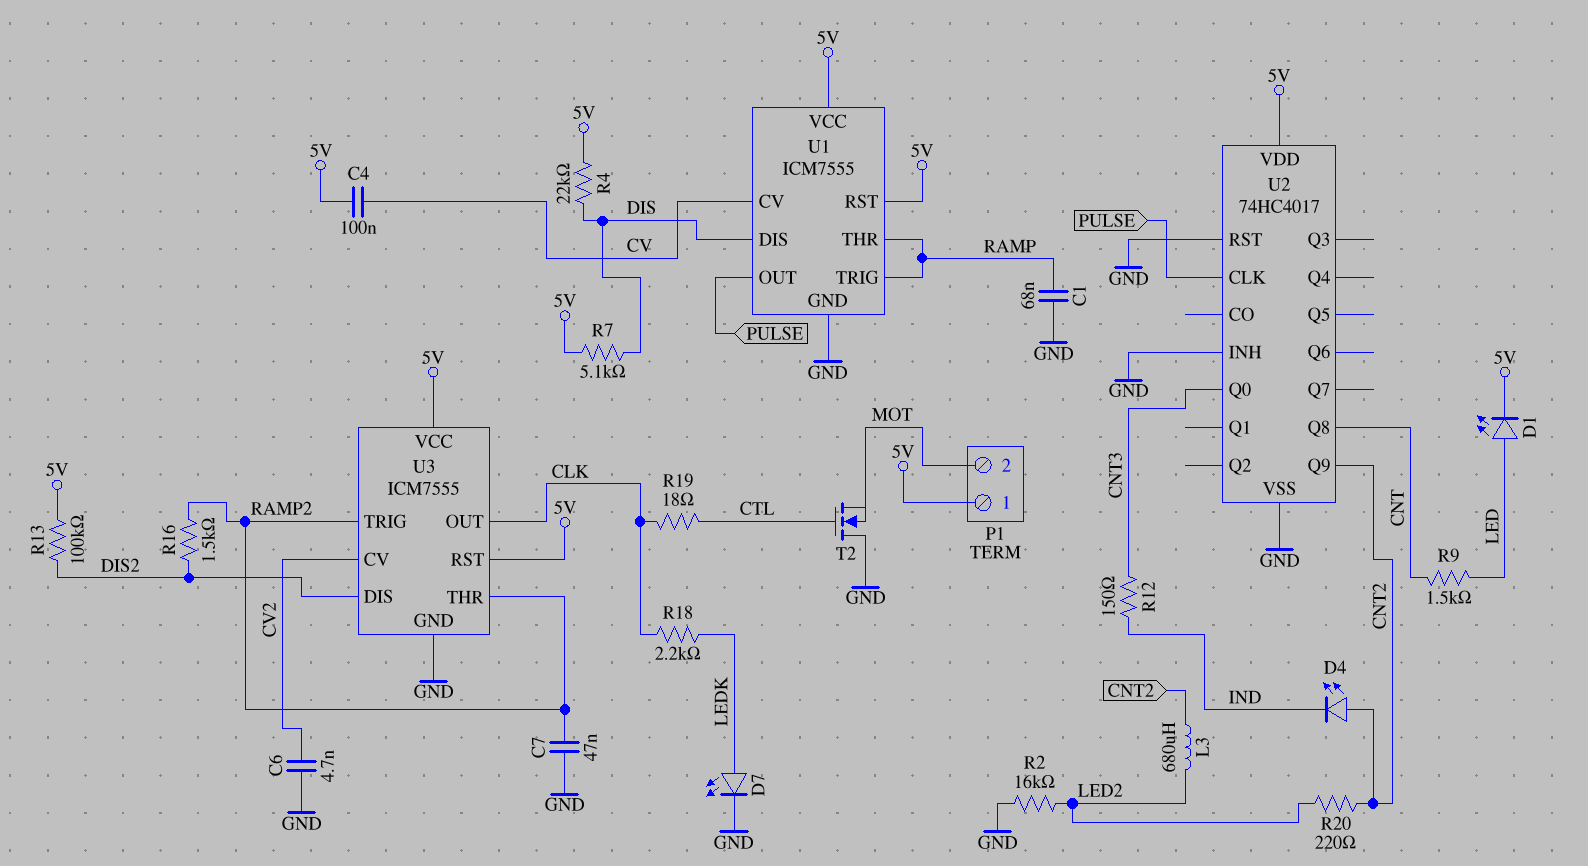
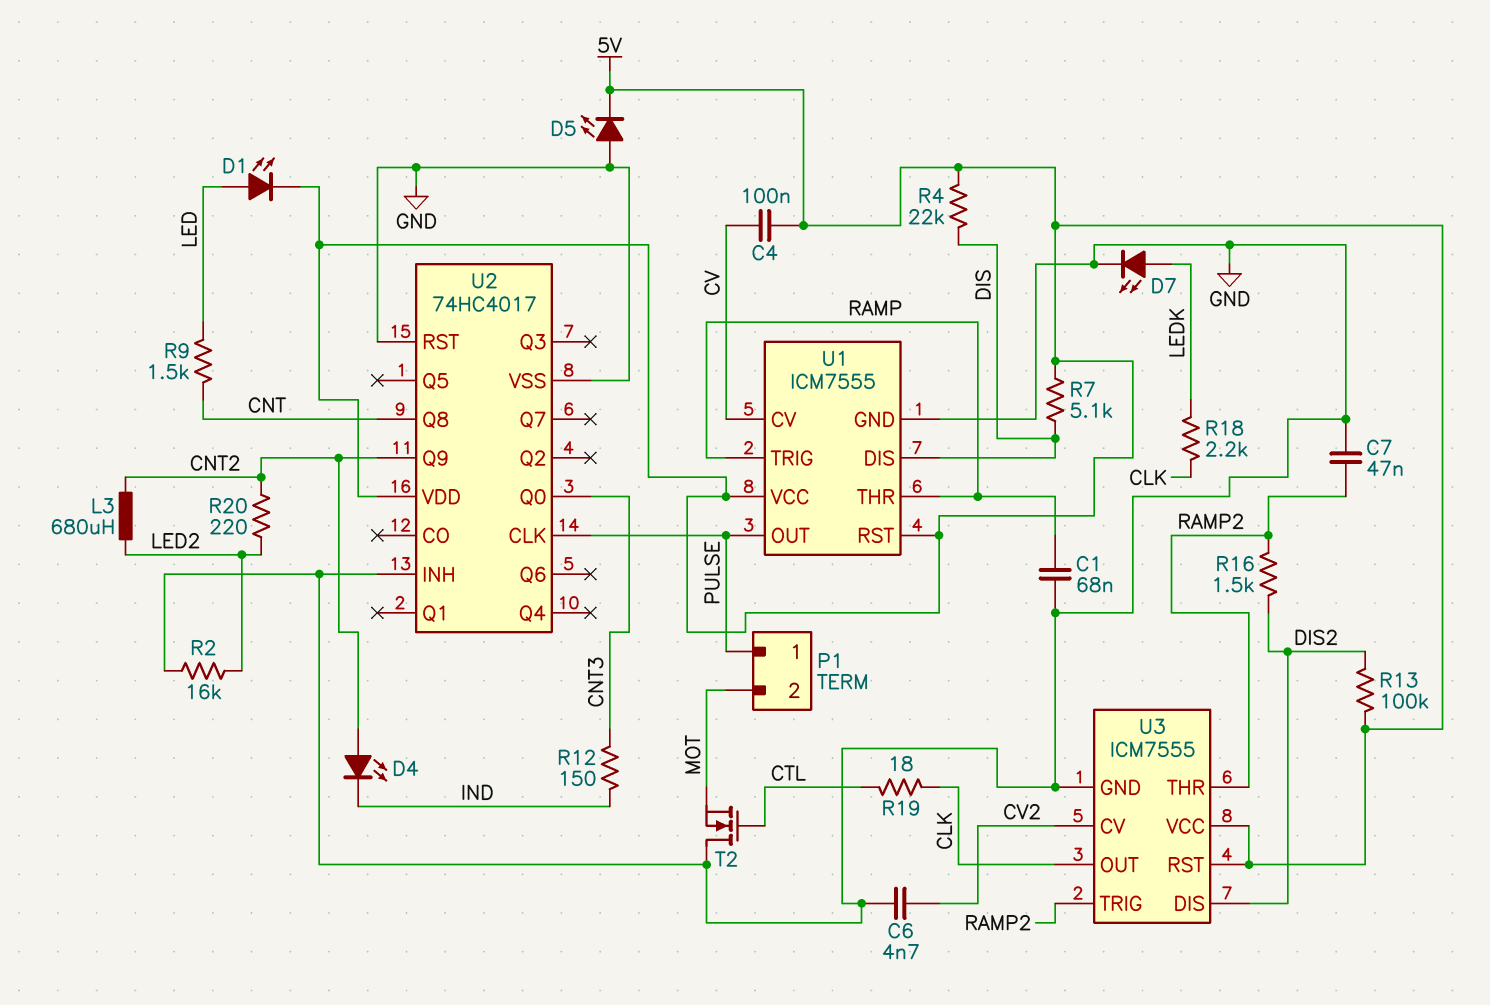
D5: none -> LED (A GND, K 5V)
P1 pin 1: 5V -> PULSE

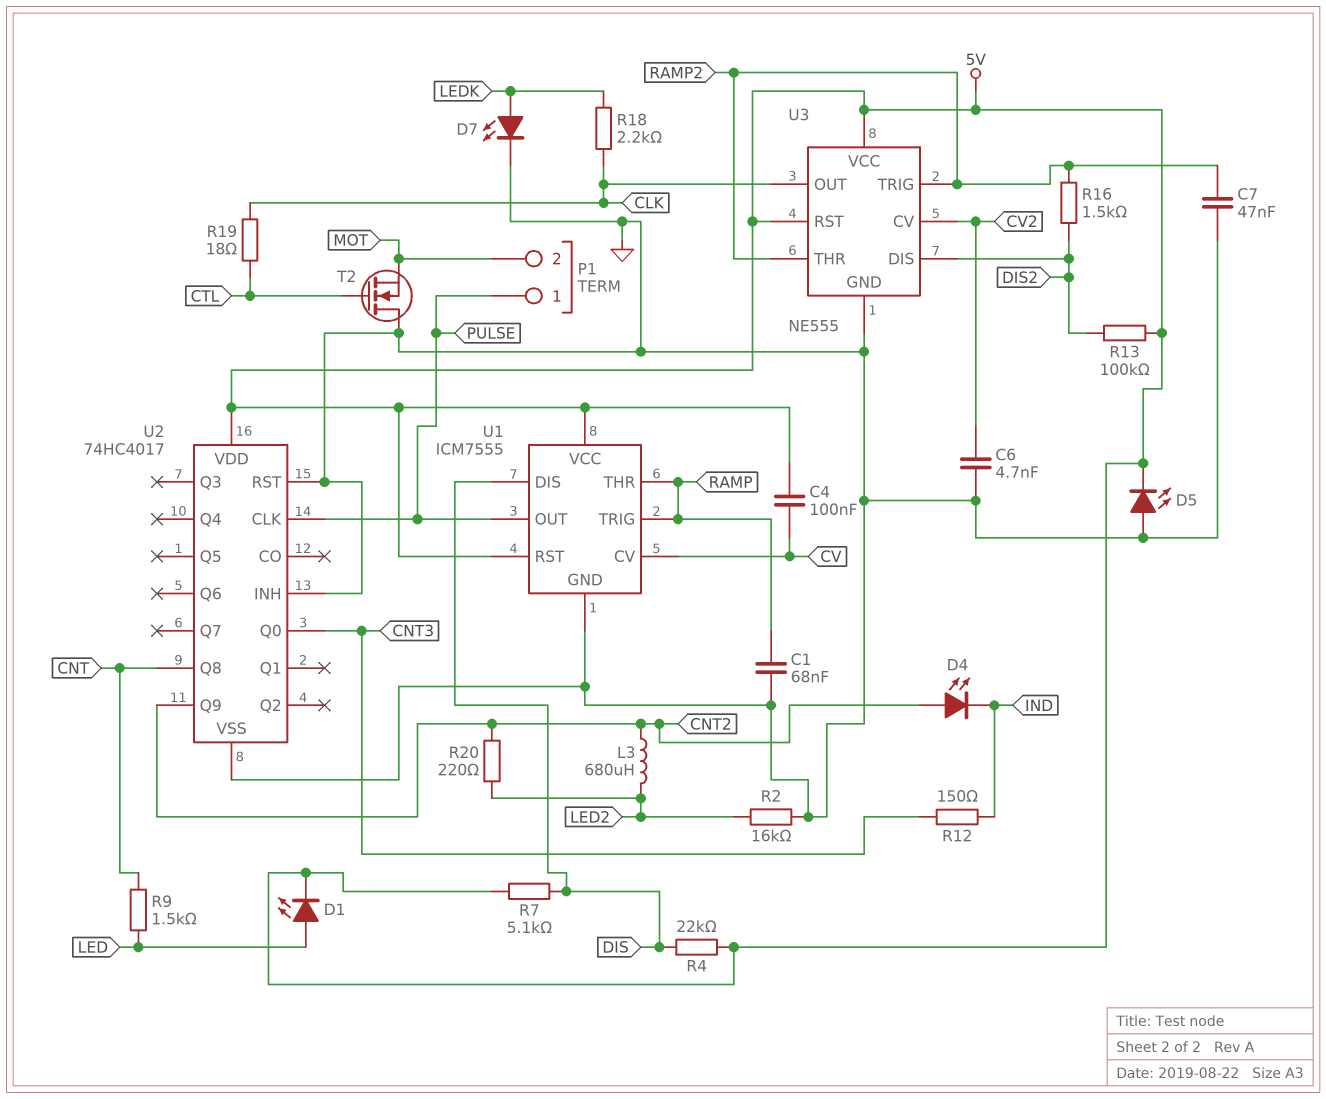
U3: ICM7555 -> NE555

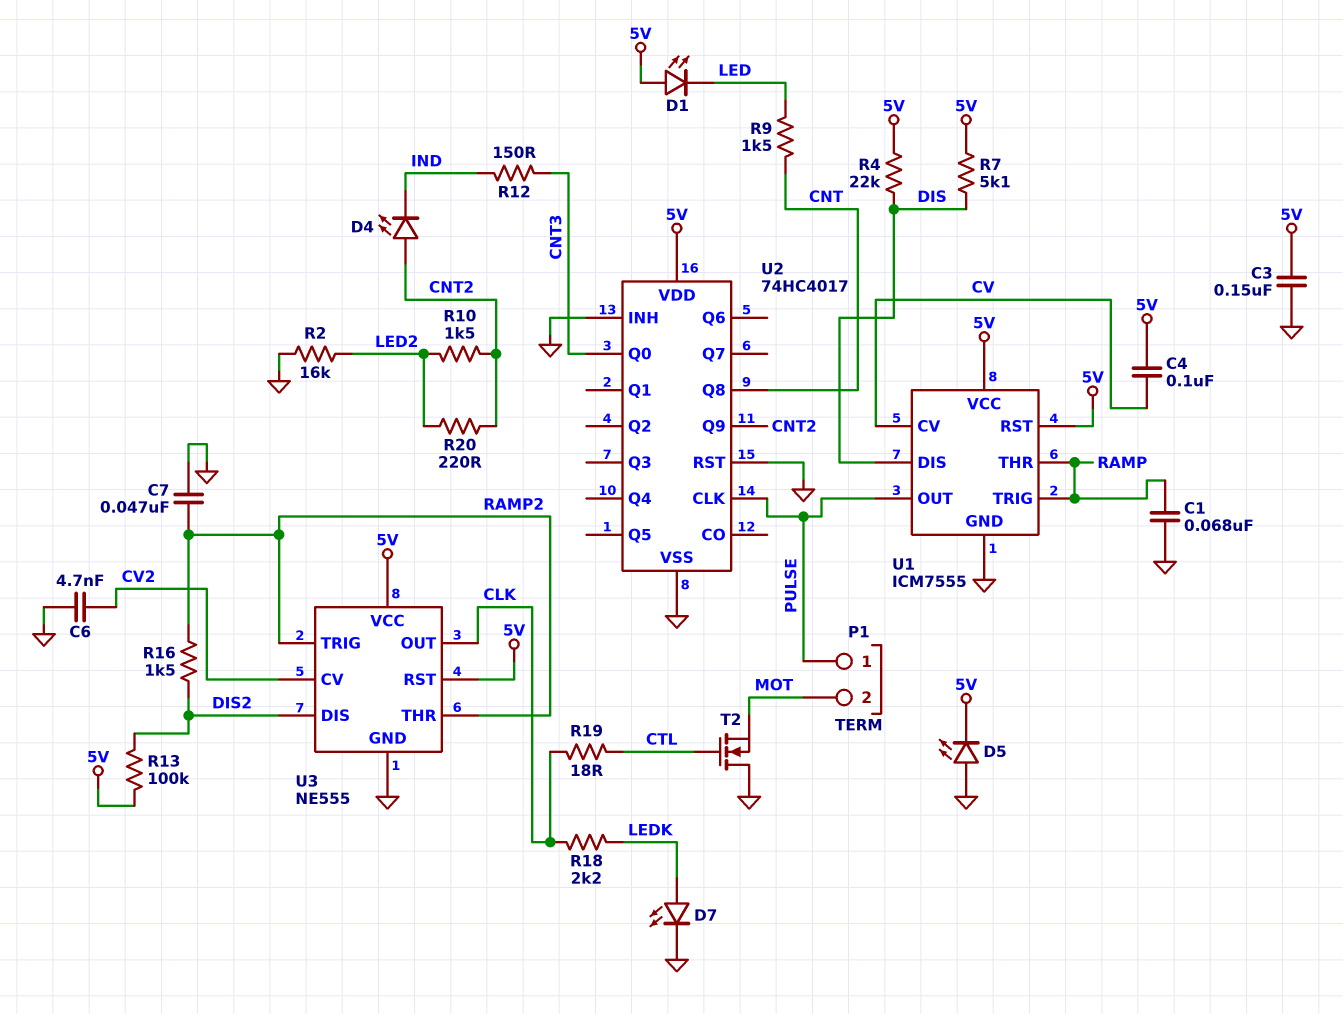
C3: none -> 150nF (5V, GND)
D1: LED (A LED, K 5V) -> LED (A 5V, K LED)
L3: 680uH (CNT2, LED2) -> none
R10: none -> 1.5k (CNT2, LED2)

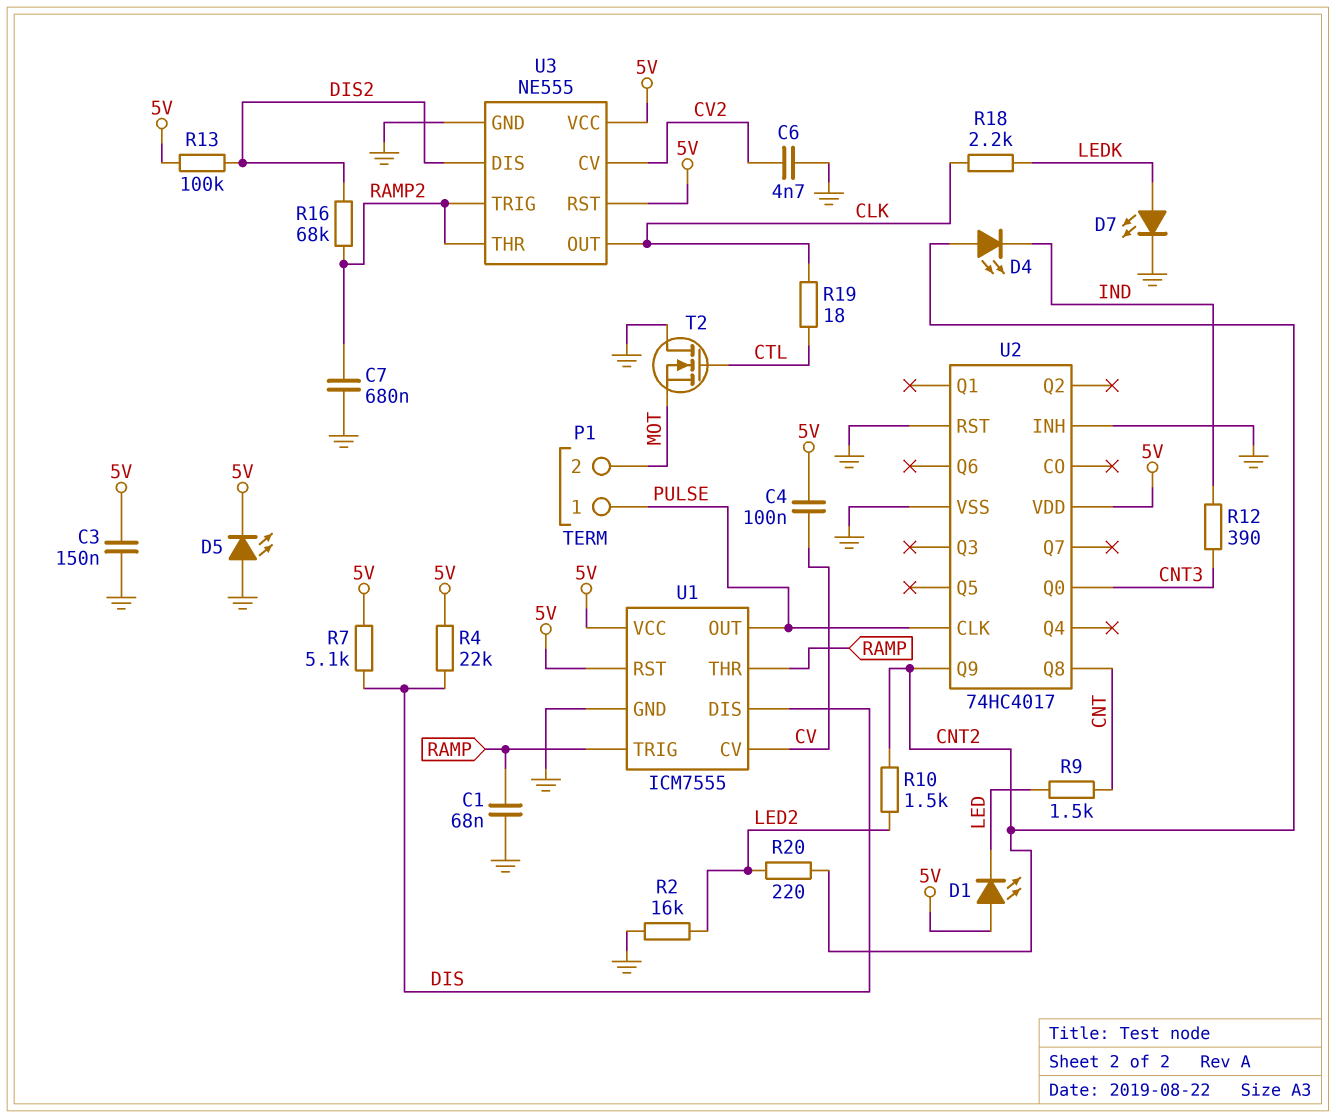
C7: 47nF (GND, RAMP2) -> 680nF (GND, RAMP2)
R12: 150 (CNT3, IND) -> 390 (CNT3, IND)
R16: 1.5k (DIS2, RAMP2) -> 68k (DIS2, RAMP2)

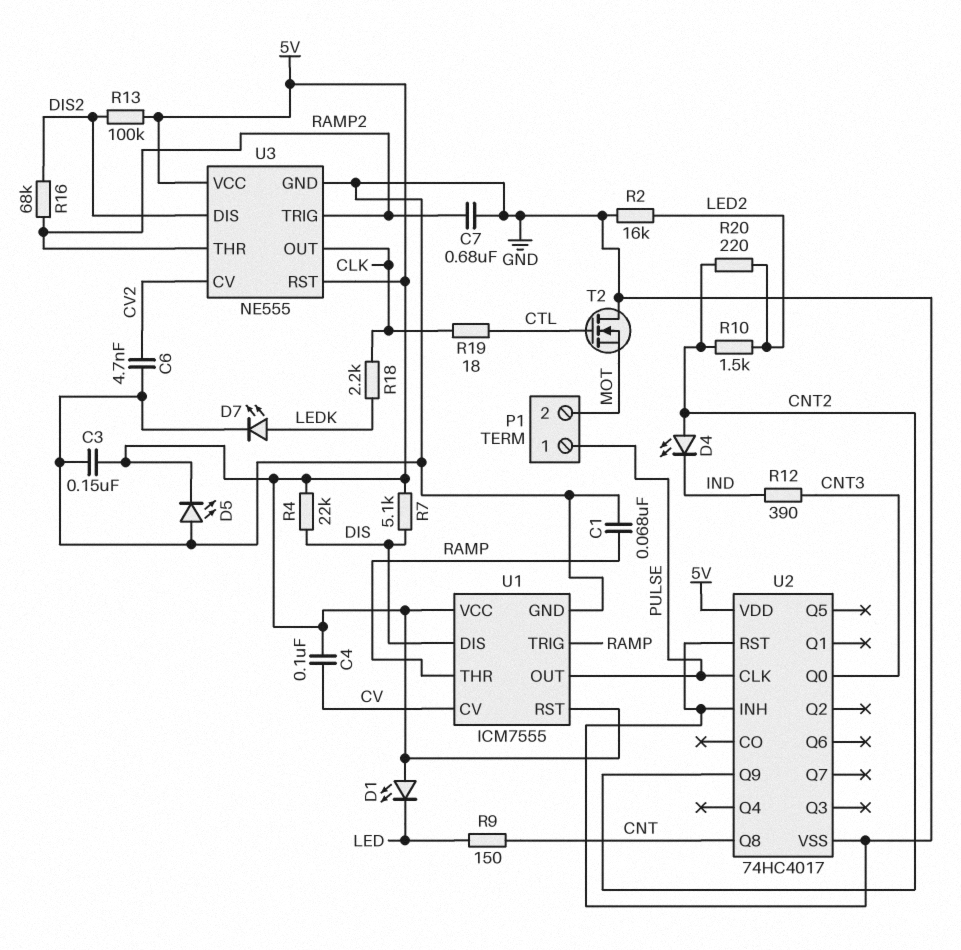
R9: 1.5k (CNT, LED) -> 150 (CNT, LED)

